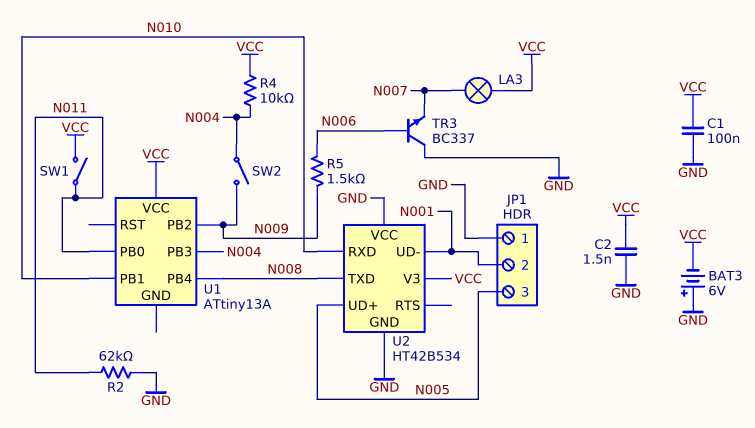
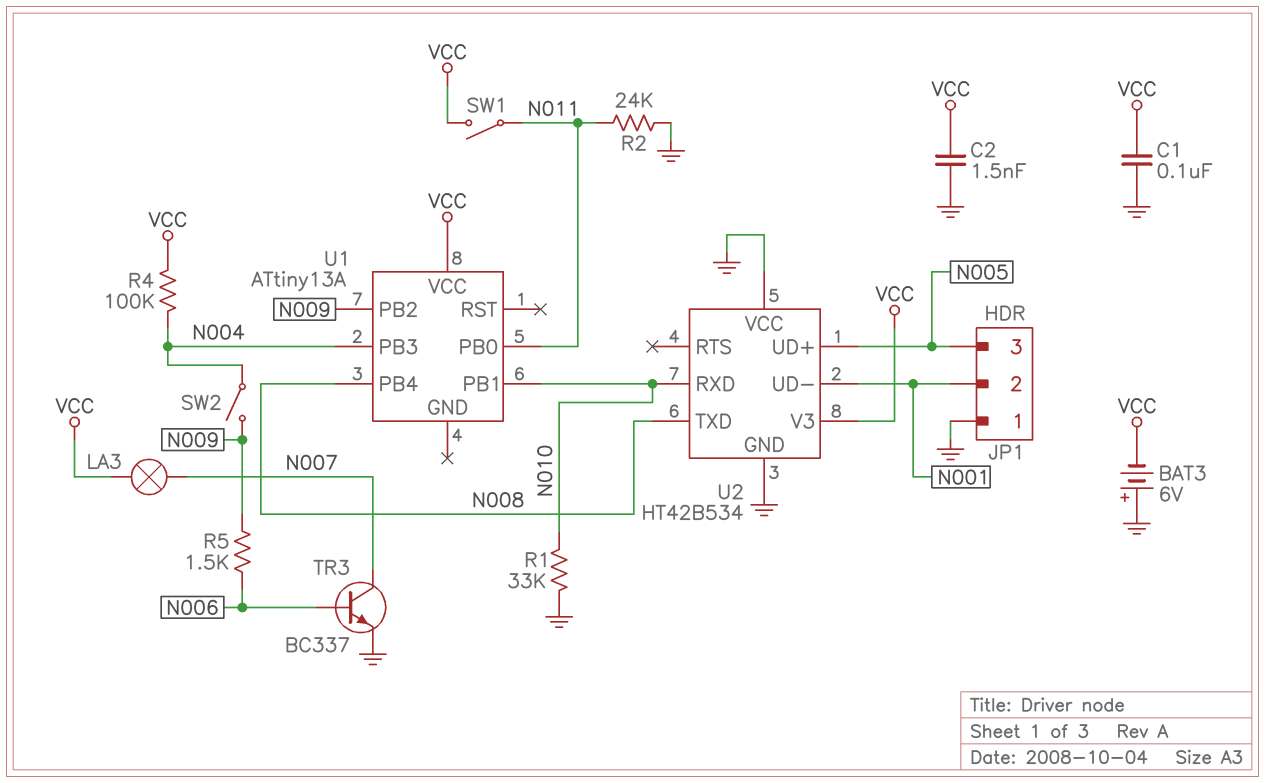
R1: none -> 33k (GND, N010)
R2: 62k (GND, N011) -> 24k (GND, N011)
R4: 10k (N004, VCC) -> 100k (N004, VCC)
TR3: NPN BC337 (B N006, C GND, E N007) -> NPN BC337 (B N006, C N007, E GND)

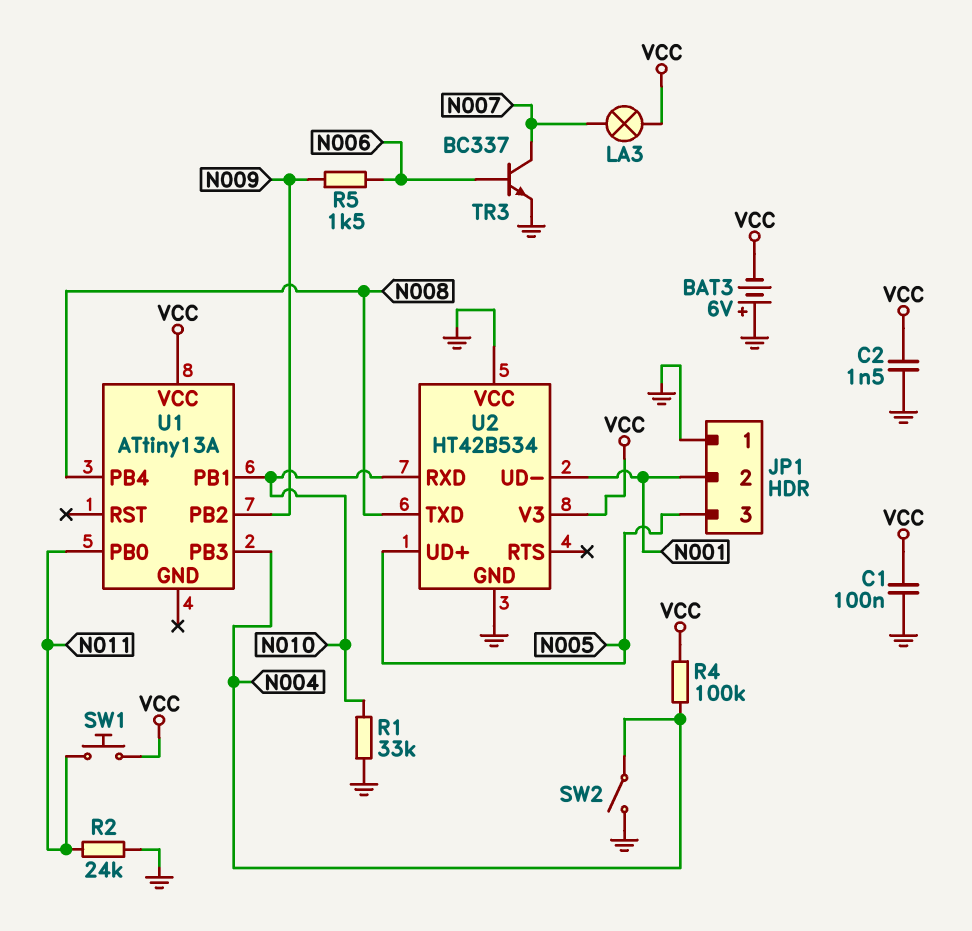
SW1: switch (N011, VCC) -> button (N011, VCC)
SW2: switch (N004, N009) -> switch (GND, N004)

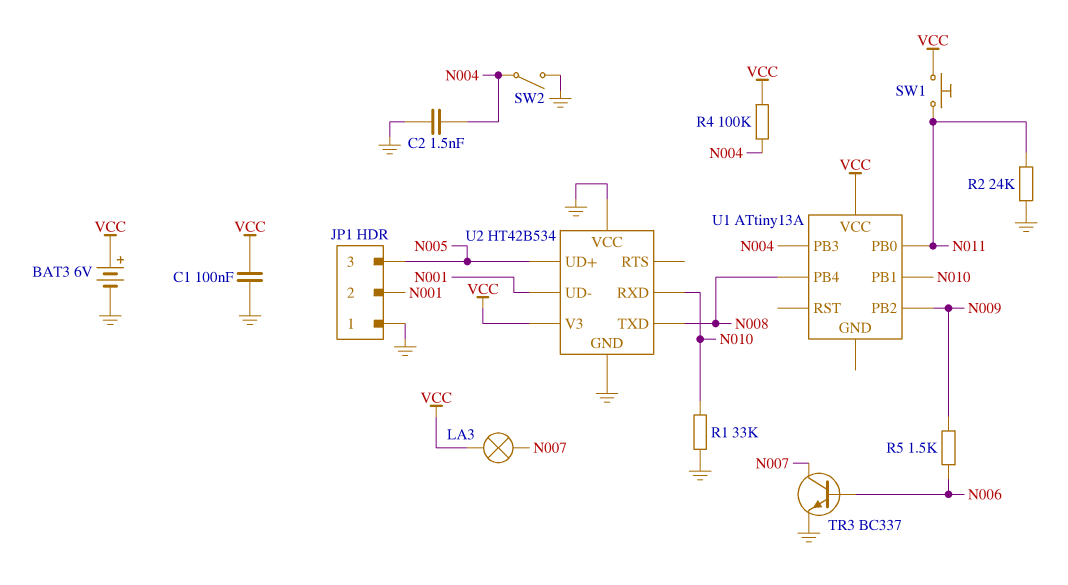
BAT3: 6V (plus GND, minus VCC) -> 6V (plus VCC, minus GND)
C2: 1.5nF (GND, VCC) -> 1.5nF (GND, N004)

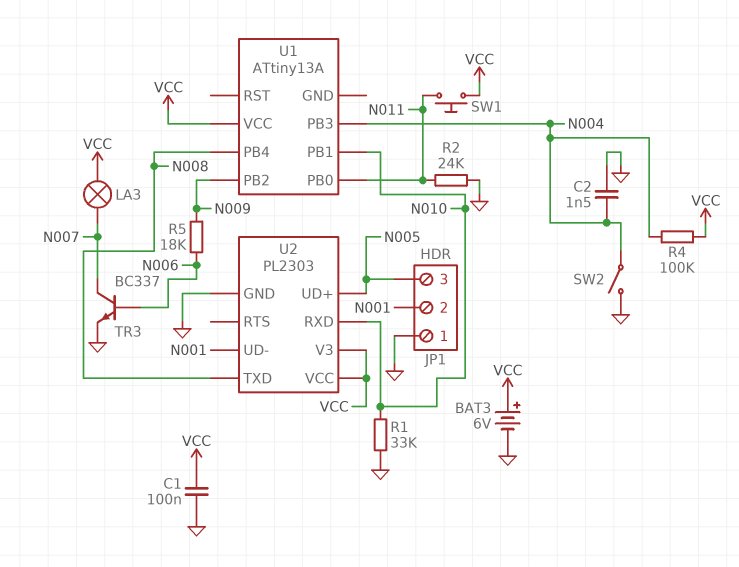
R5: 1.5k (N006, N009) -> 18k (N006, N009)
U2: HT42B534 -> PL2303
U2 pin VCC: GND -> VCC

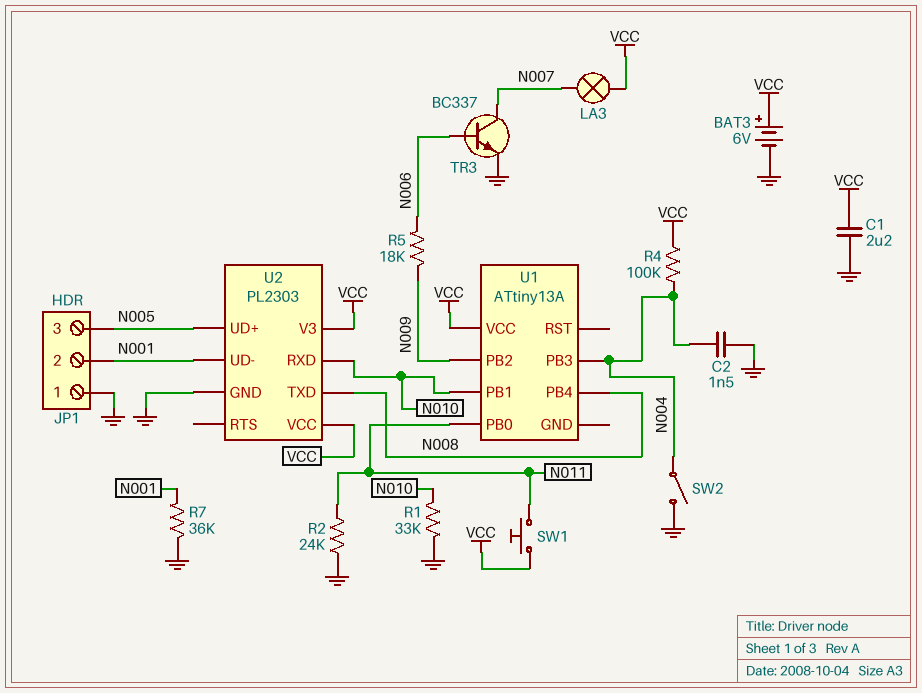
C1: 100nF (GND, VCC) -> 2.2uF (GND, VCC)
R7: none -> 36k (GND, N001)

